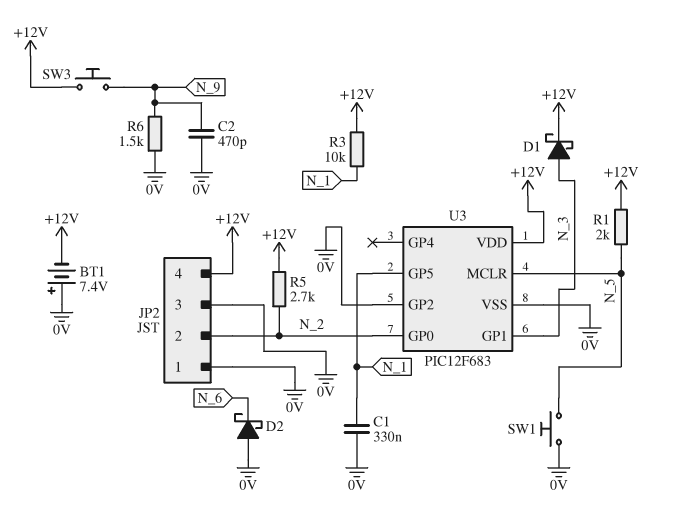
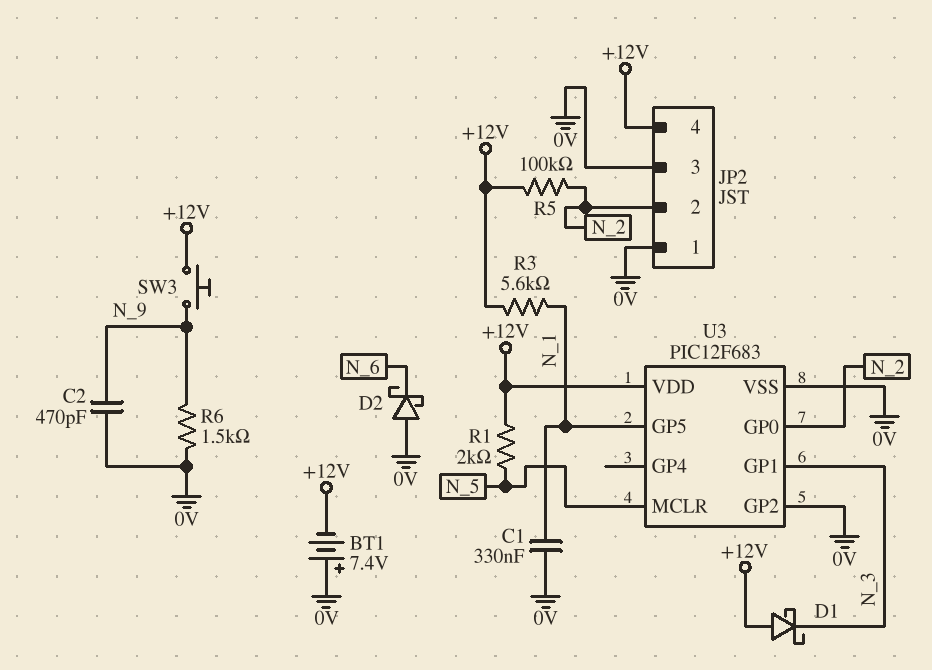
D1: schottky (A N_3, K +12V) -> schottky (A +12V, K N_3)
R3: 10k (+12V, N_1) -> 5.6k (+12V, N_1)
R5: 2.7k (+12V, N_2) -> 100k (+12V, N_2)
SW1: button (0V, N_5) -> none

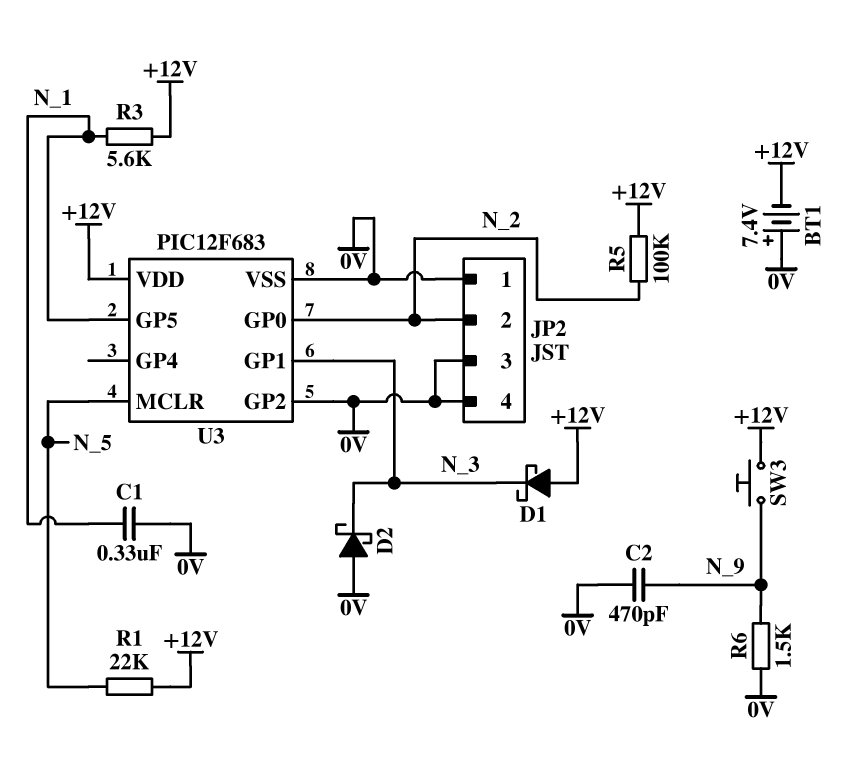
D2: schottky (A 0V, K N_6) -> schottky (A 0V, K N_3)
JP2 pin 4: +12V -> 0V
R1: 2k (+12V, N_5) -> 22k (+12V, N_5)

